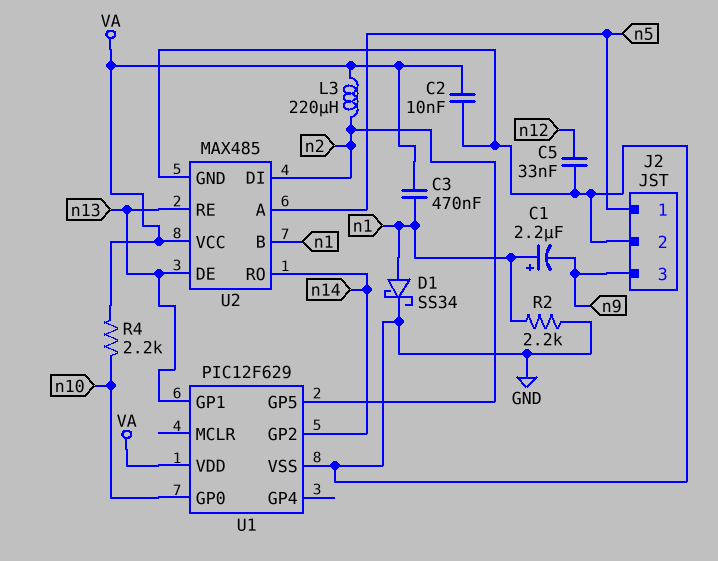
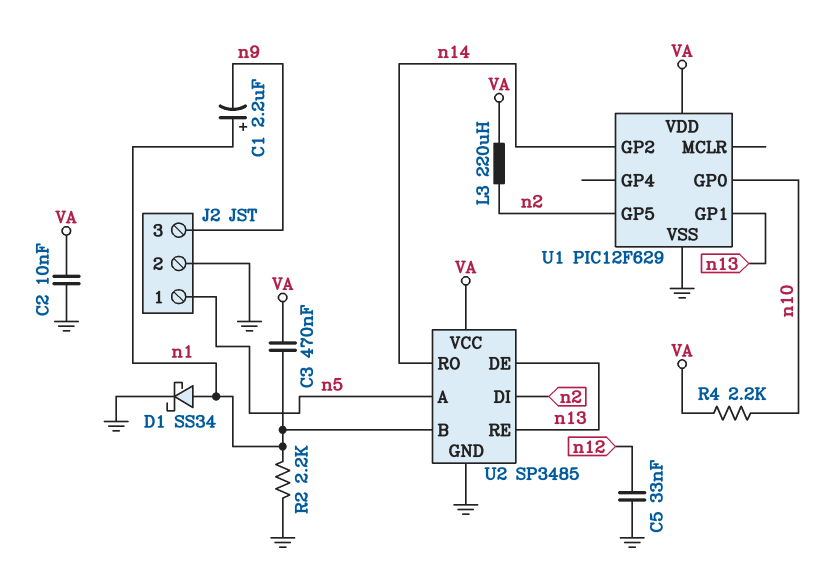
U2: MAX485 -> SP3485

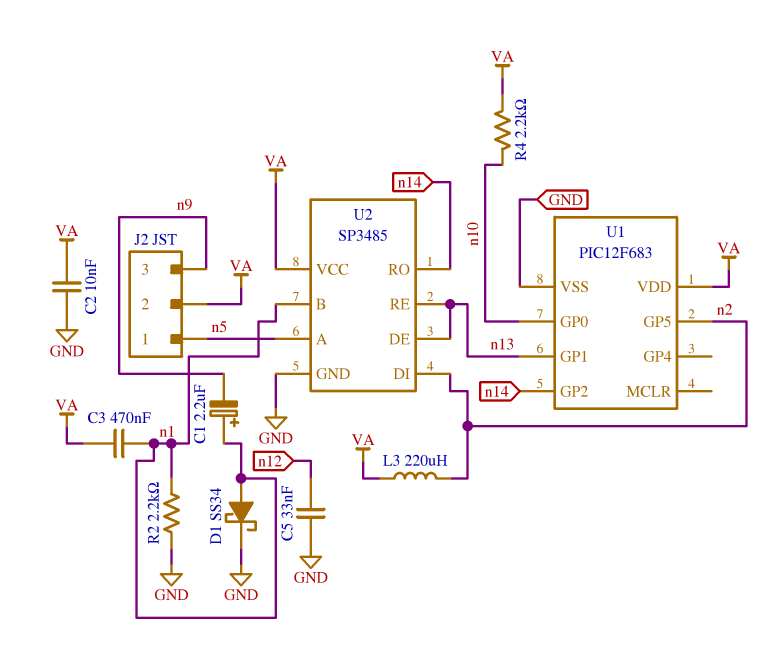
J2 pin 2: GND -> VA
U1: PIC12F629 -> PIC12F683

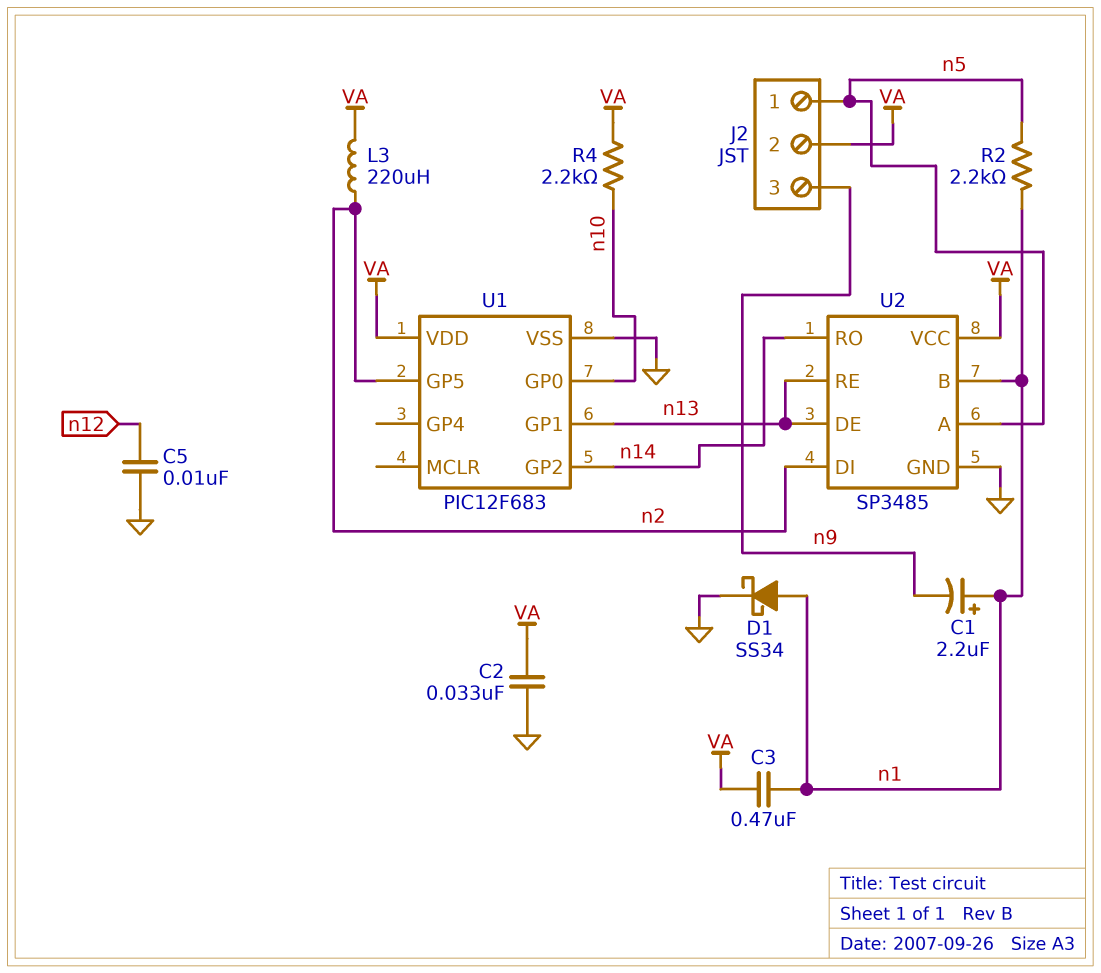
C2: 10nF (GND, VA) -> 33nF (GND, VA)
C5: 33nF (GND, n12) -> 10nF (GND, n12)
R2: 2.2k (GND, n1) -> 2.2k (n1, n5)

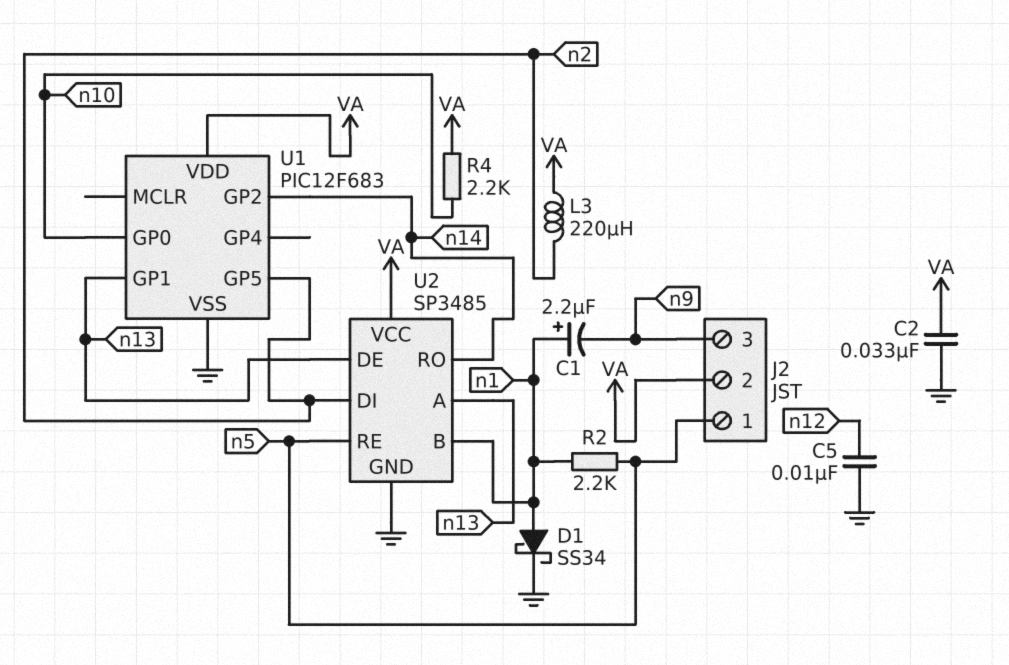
C3: 470nF (VA, n1) -> none
U2 pin A: n5 -> n13
U2 pin RE: n13 -> n5

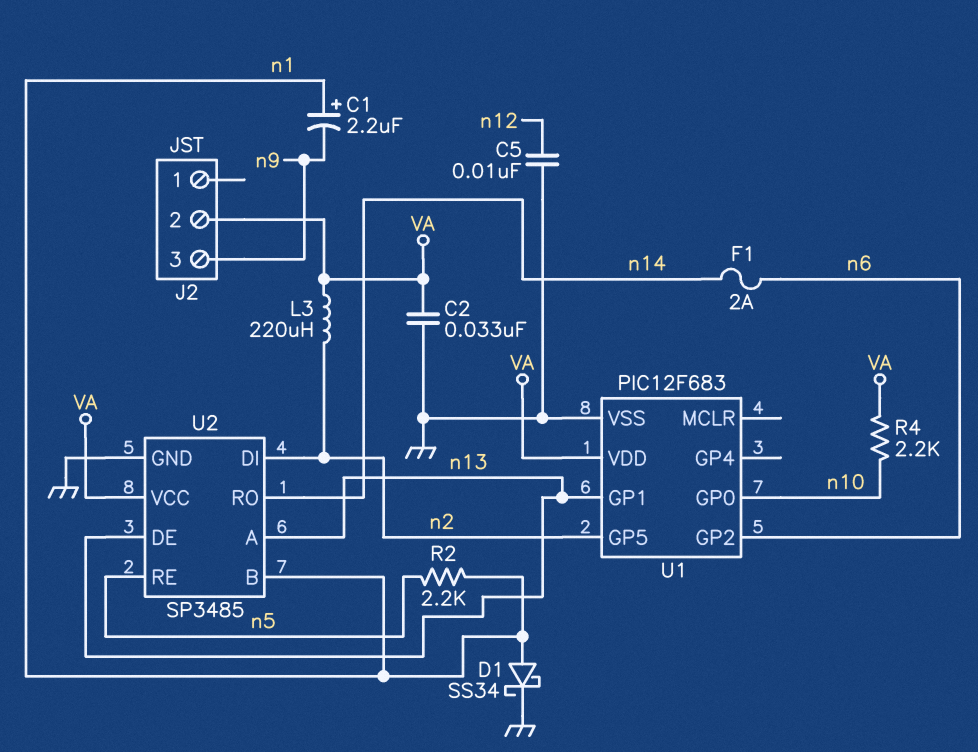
F1: none -> 2A (n6, n14)
J2 pin 1: n5 -> none
U1 pin GP2: n14 -> n6

